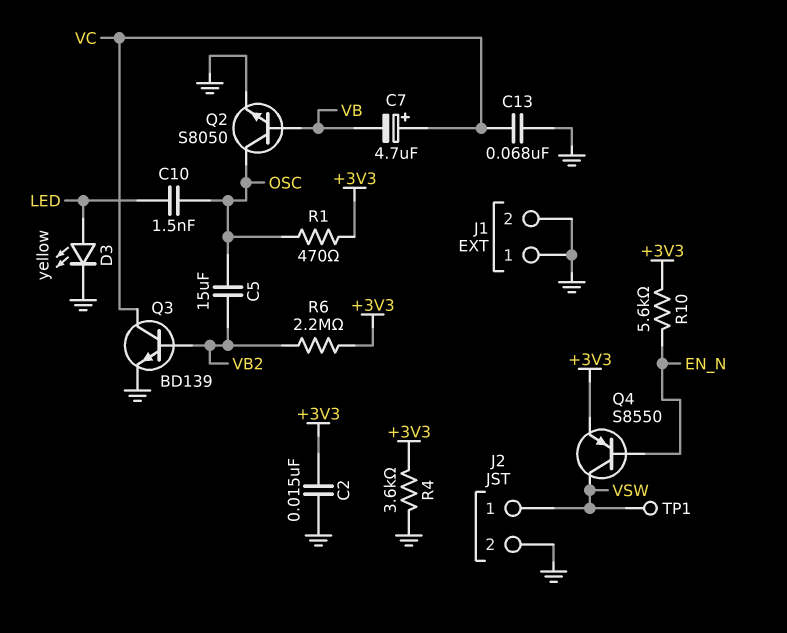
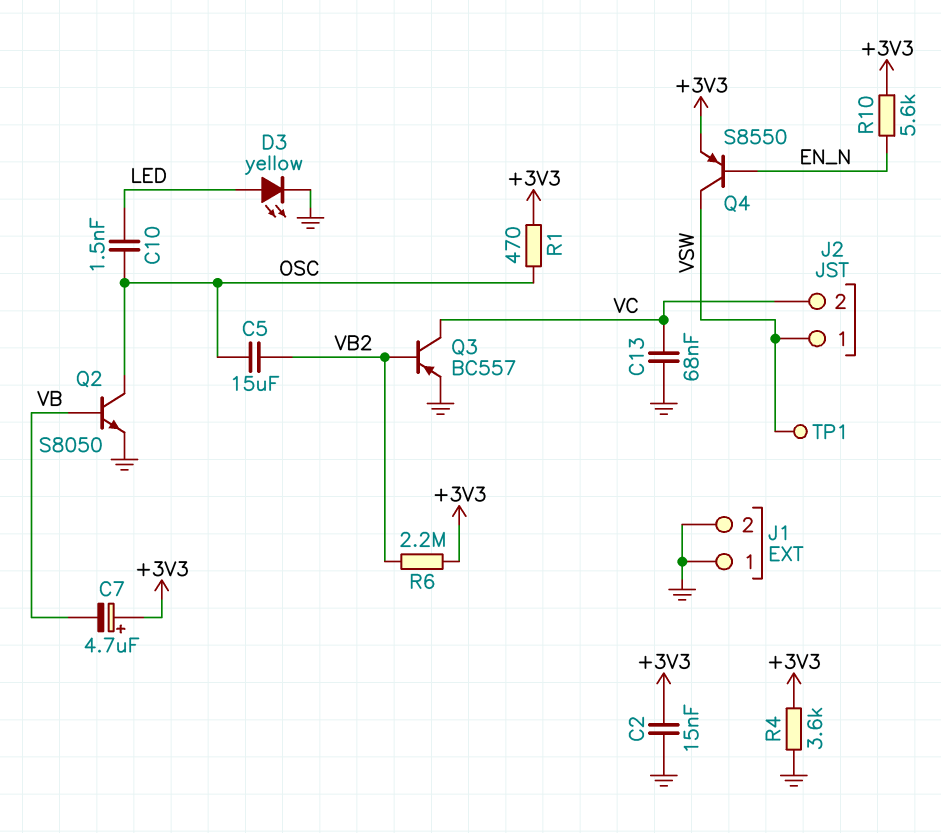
C7: 4.7uF (plus VC, minus VB) -> 4.7uF (plus +3V3, minus VB)
J2 pin 2: GND -> VC
Q3: NPN BD139 (B VB2, C VC, E GND) -> PNP BC557 (B VB2, C VC, E GND)

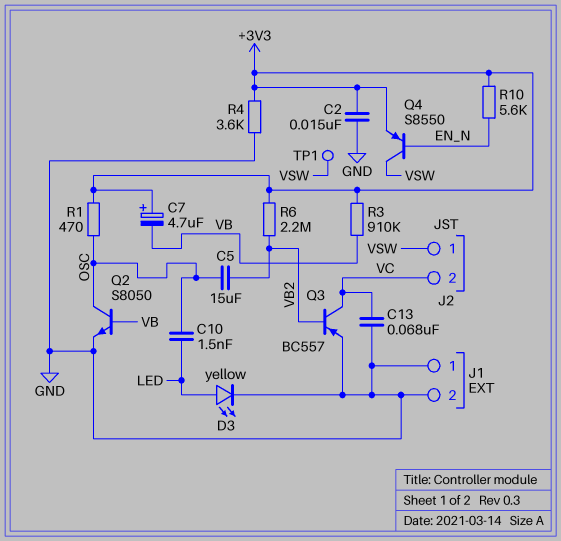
R3: none -> 910k (+3V3, VB)

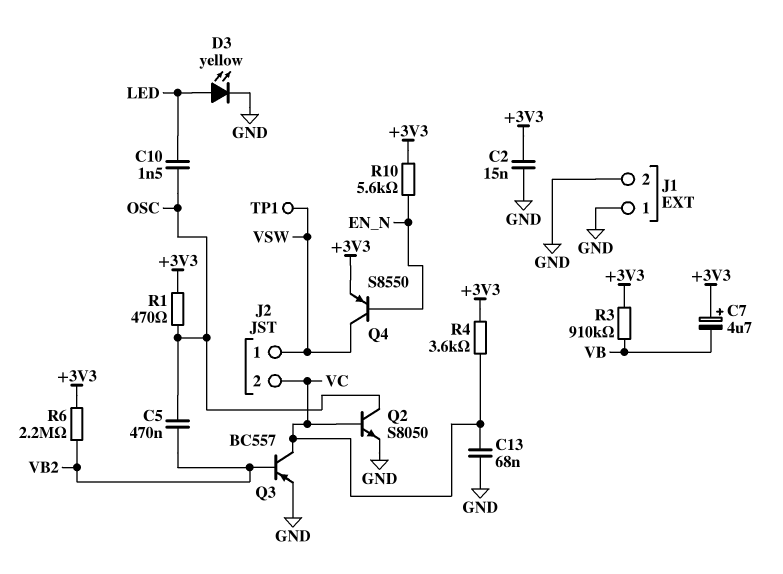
C5: 15uF (OSC, VB2) -> 470nF (OSC, VB2)
Q2: NPN S8050 (B VB, C OSC, E GND) -> NPN S8050 (B VC, C OSC, E GND)
R4: 3.6k (+3V3, GND) -> 3.6k (+3V3, VC)

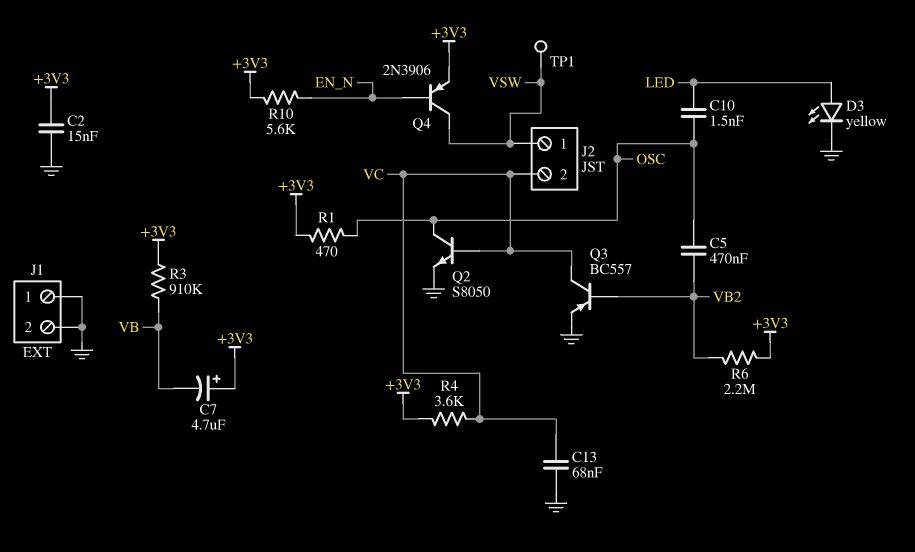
Q4: PNP S8550 (B EN_N, C VSW, E +3V3) -> PNP 2N3906 (B EN_N, C VSW, E +3V3)

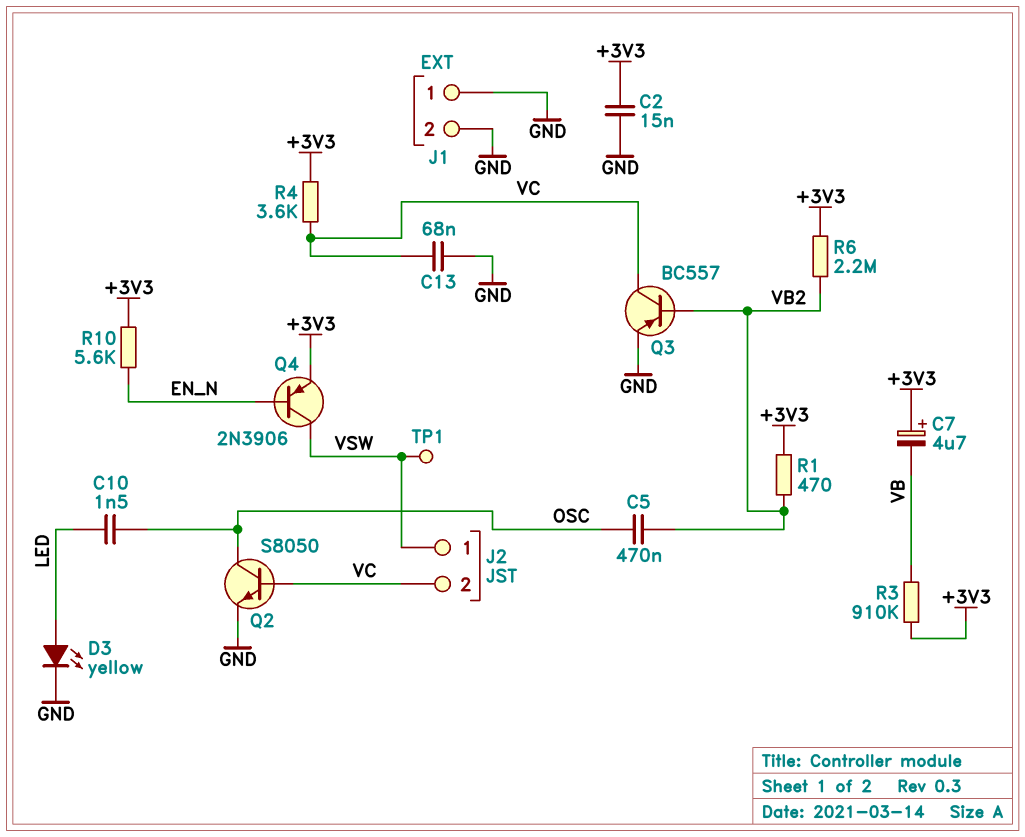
R1: 470 (+3V3, OSC) -> 470 (+3V3, VB2)

